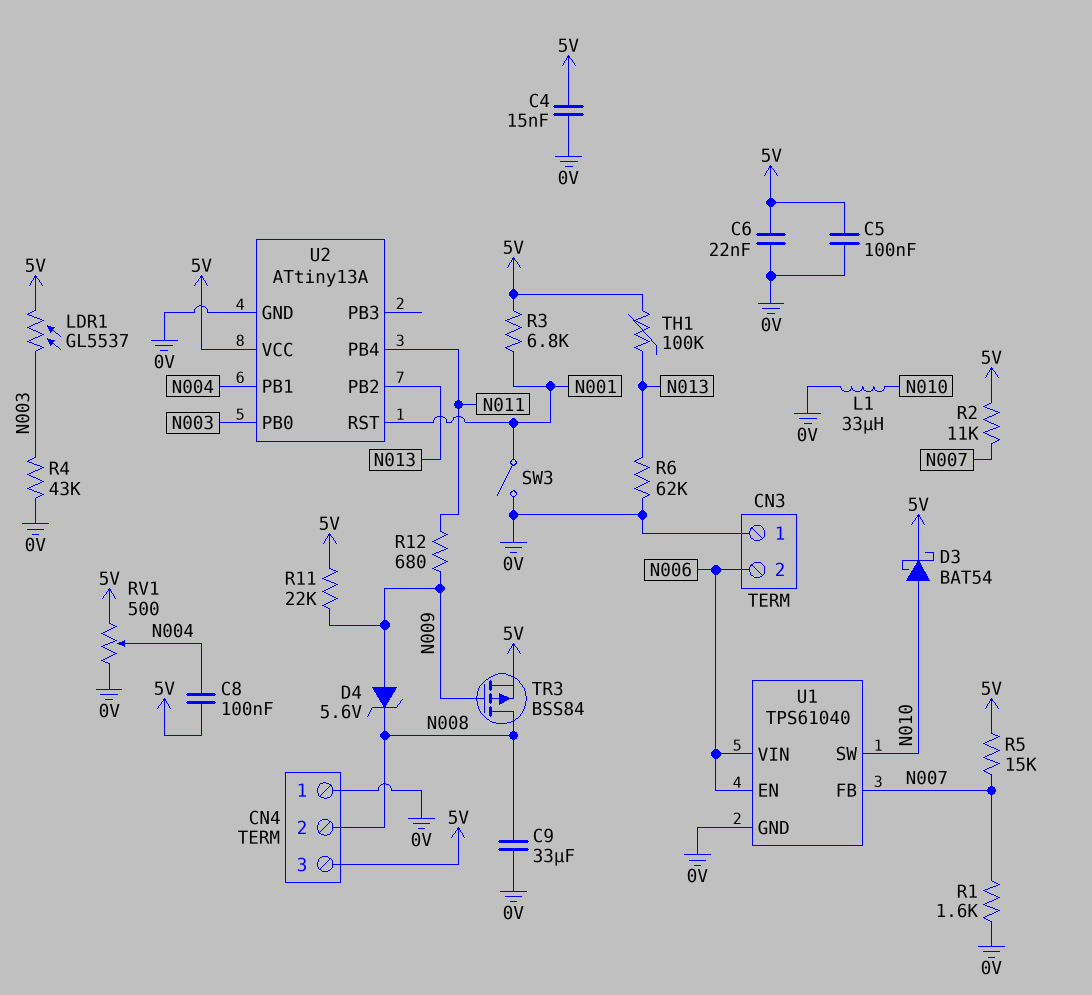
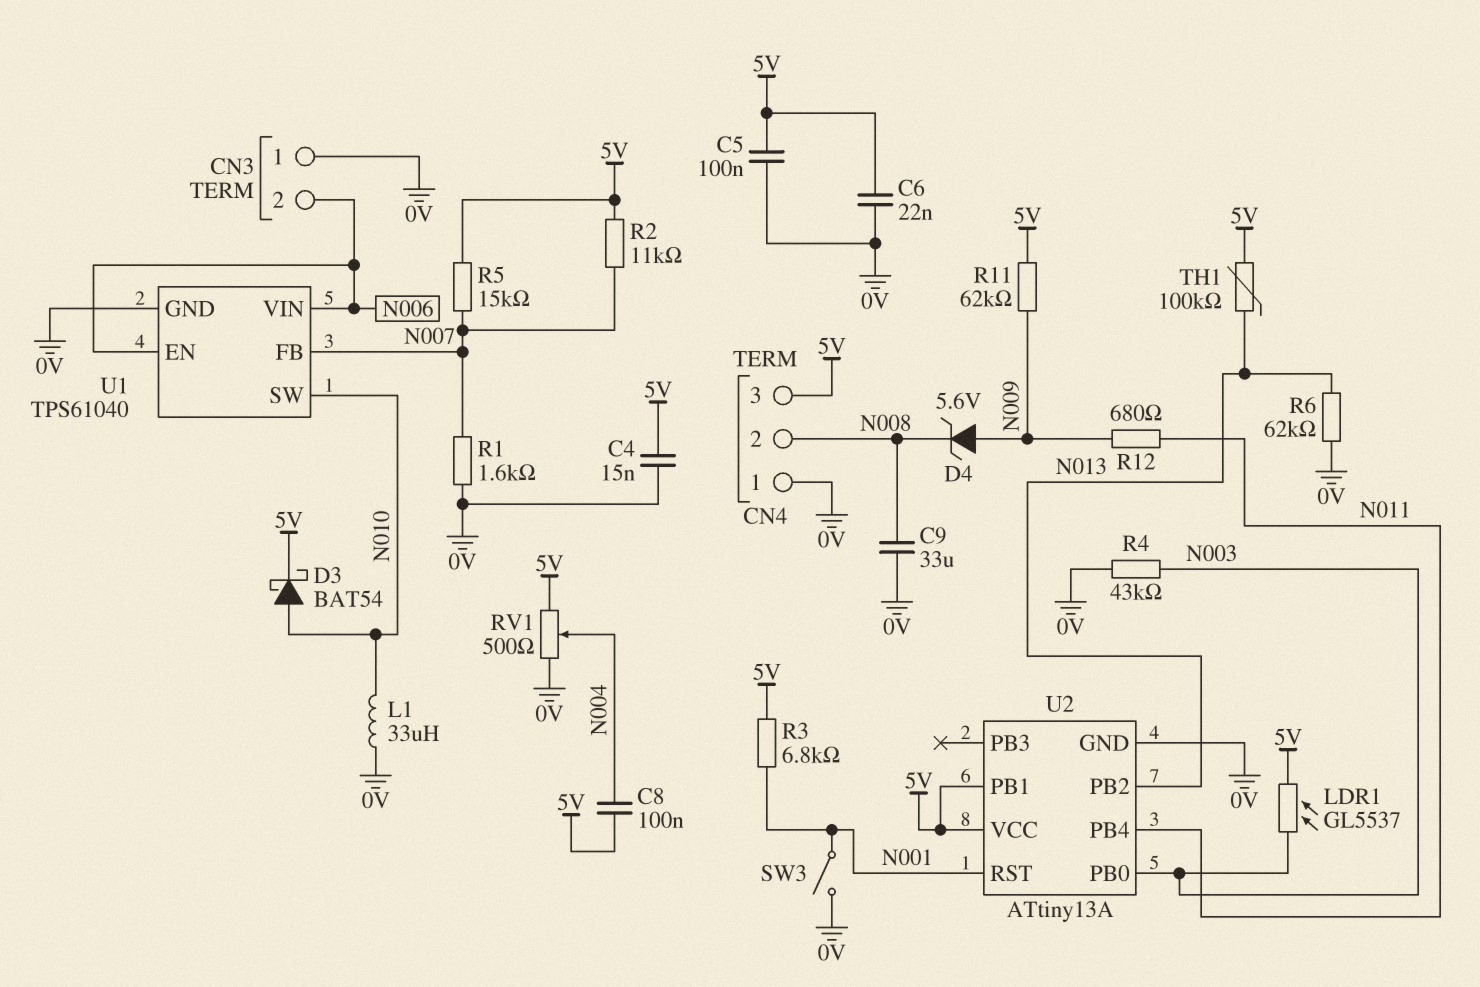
R11: 22k (5V, N009) -> 62k (5V, N009)
TR3: PMOS BSS84 (G N009, D N008, S 5V) -> none
U2 pin PB1: N004 -> 5V

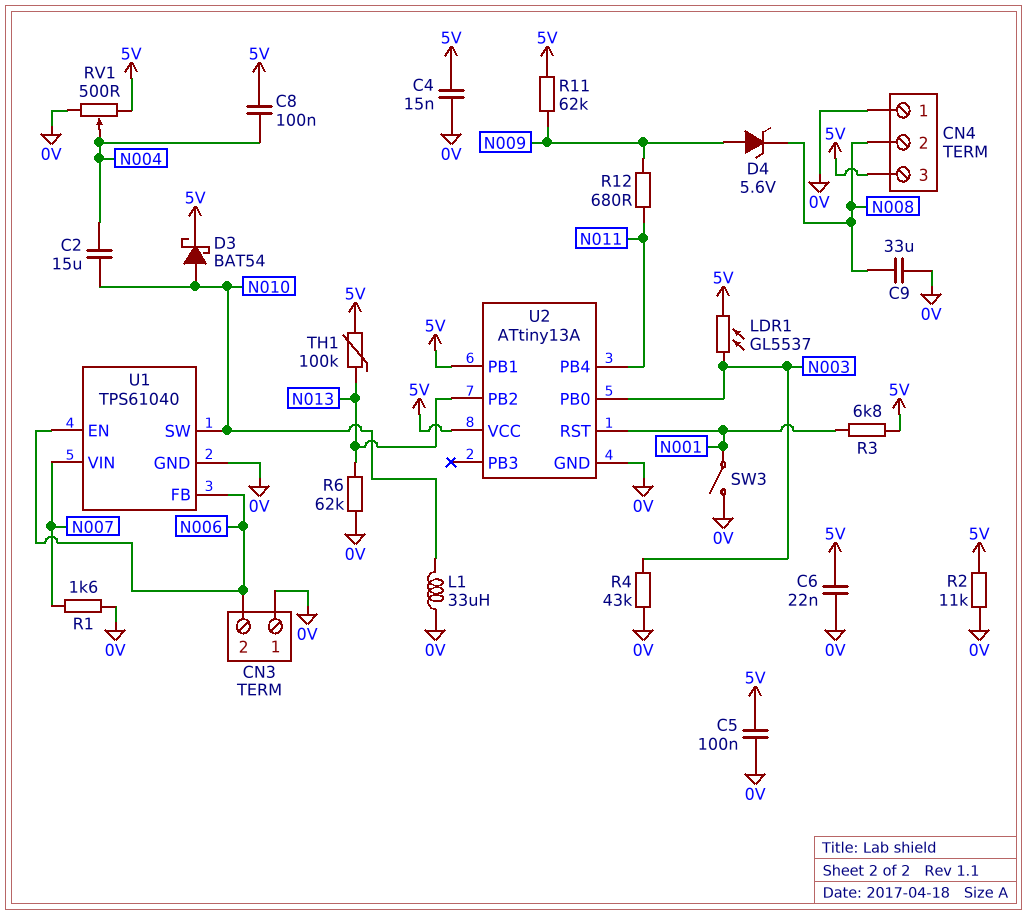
C2: none -> 15uF (N004, N010)
R2: 11k (5V, N007) -> 11k (0V, 5V)
R5: 15k (5V, N007) -> none
U1 pin FB: N007 -> N006
U1 pin VIN: N006 -> N007

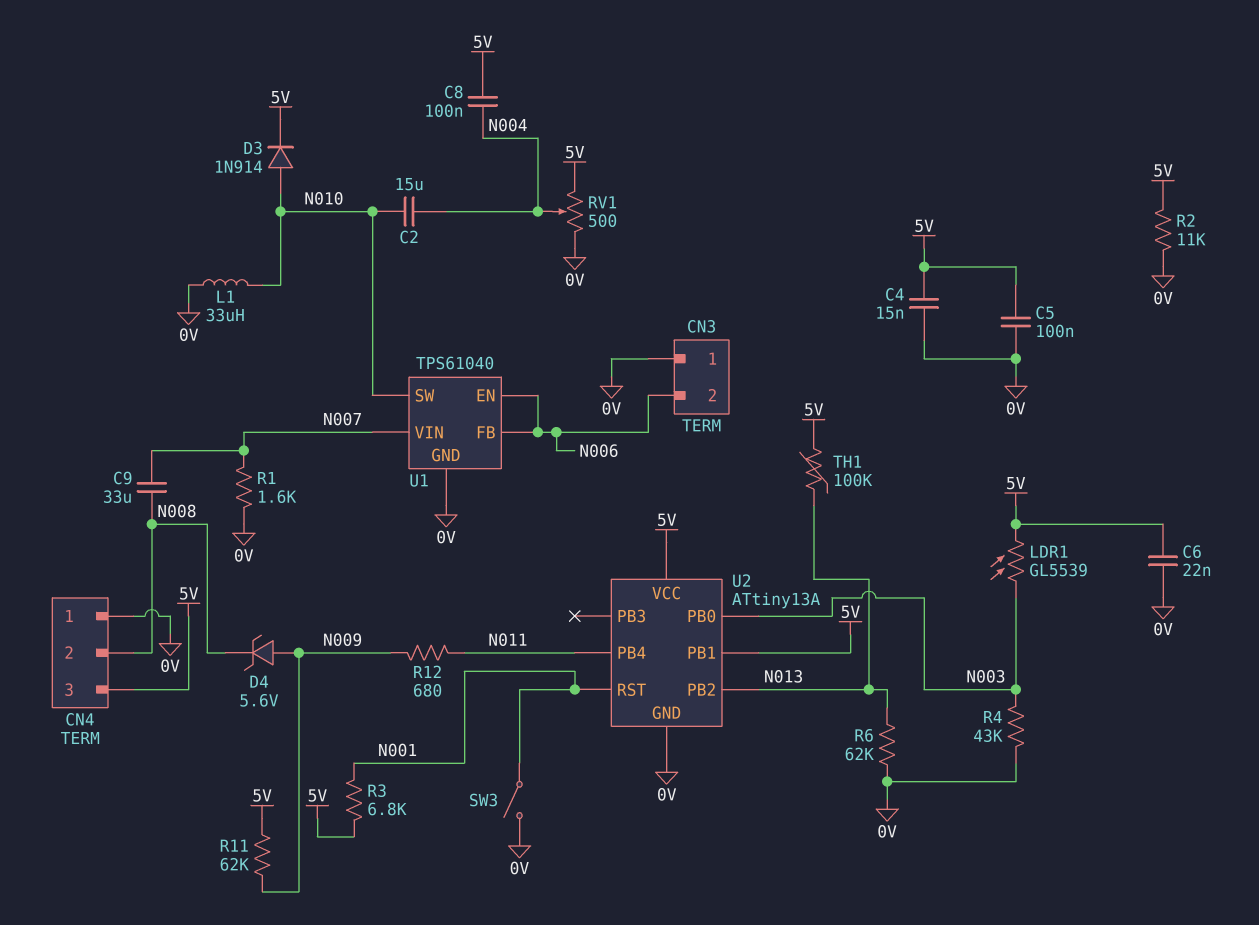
C9: 33uF (0V, N008) -> 33uF (N007, N008)
D3: schottky BAT54 (A N010, K 5V) -> diode 1N914 (A N010, K 5V)
LDR1: GL5537 (5V, N003) -> GL5539 (5V, N003)

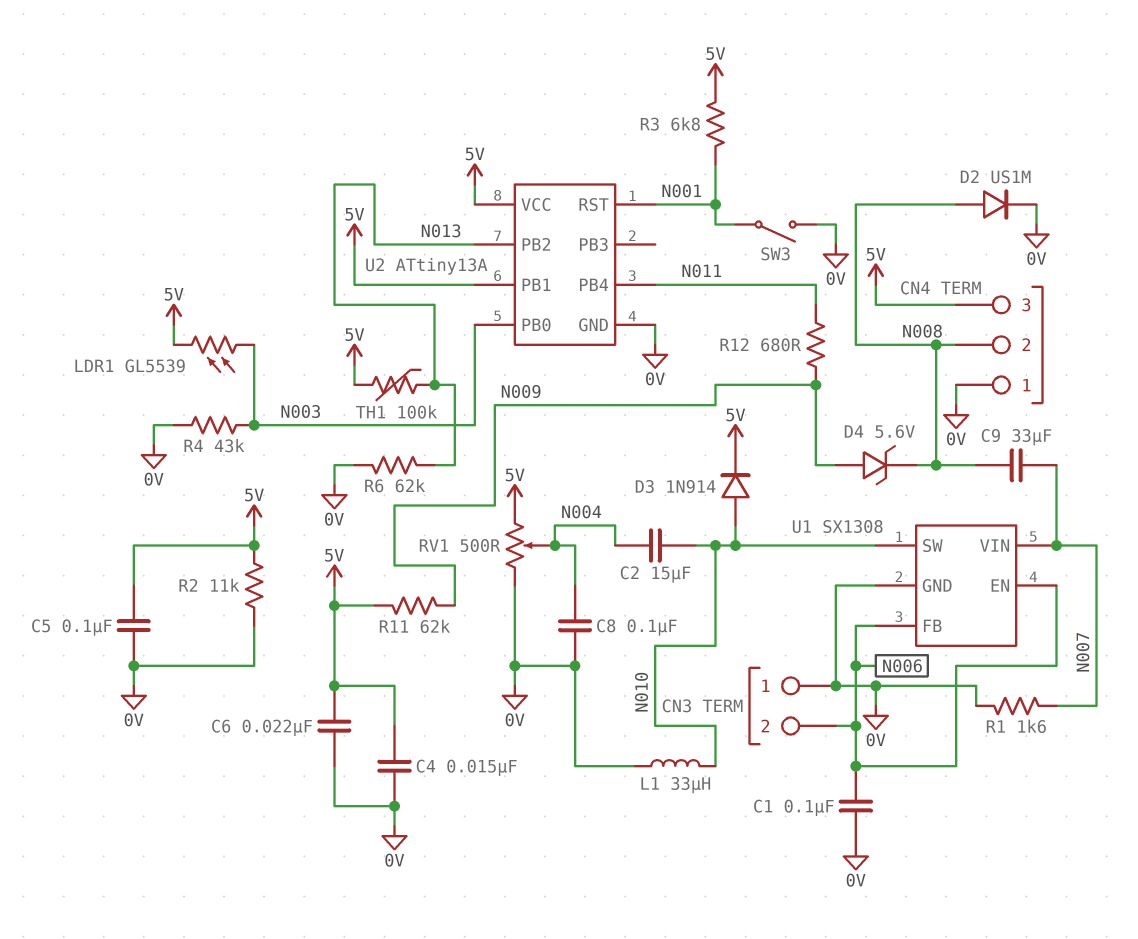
C1: none -> 100nF (0V, N006)
C8: 100nF (5V, N004) -> 100nF (0V, N004)
D2: none -> diode US1M (A N008, K 0V)
U1: TPS61040 -> SX1308

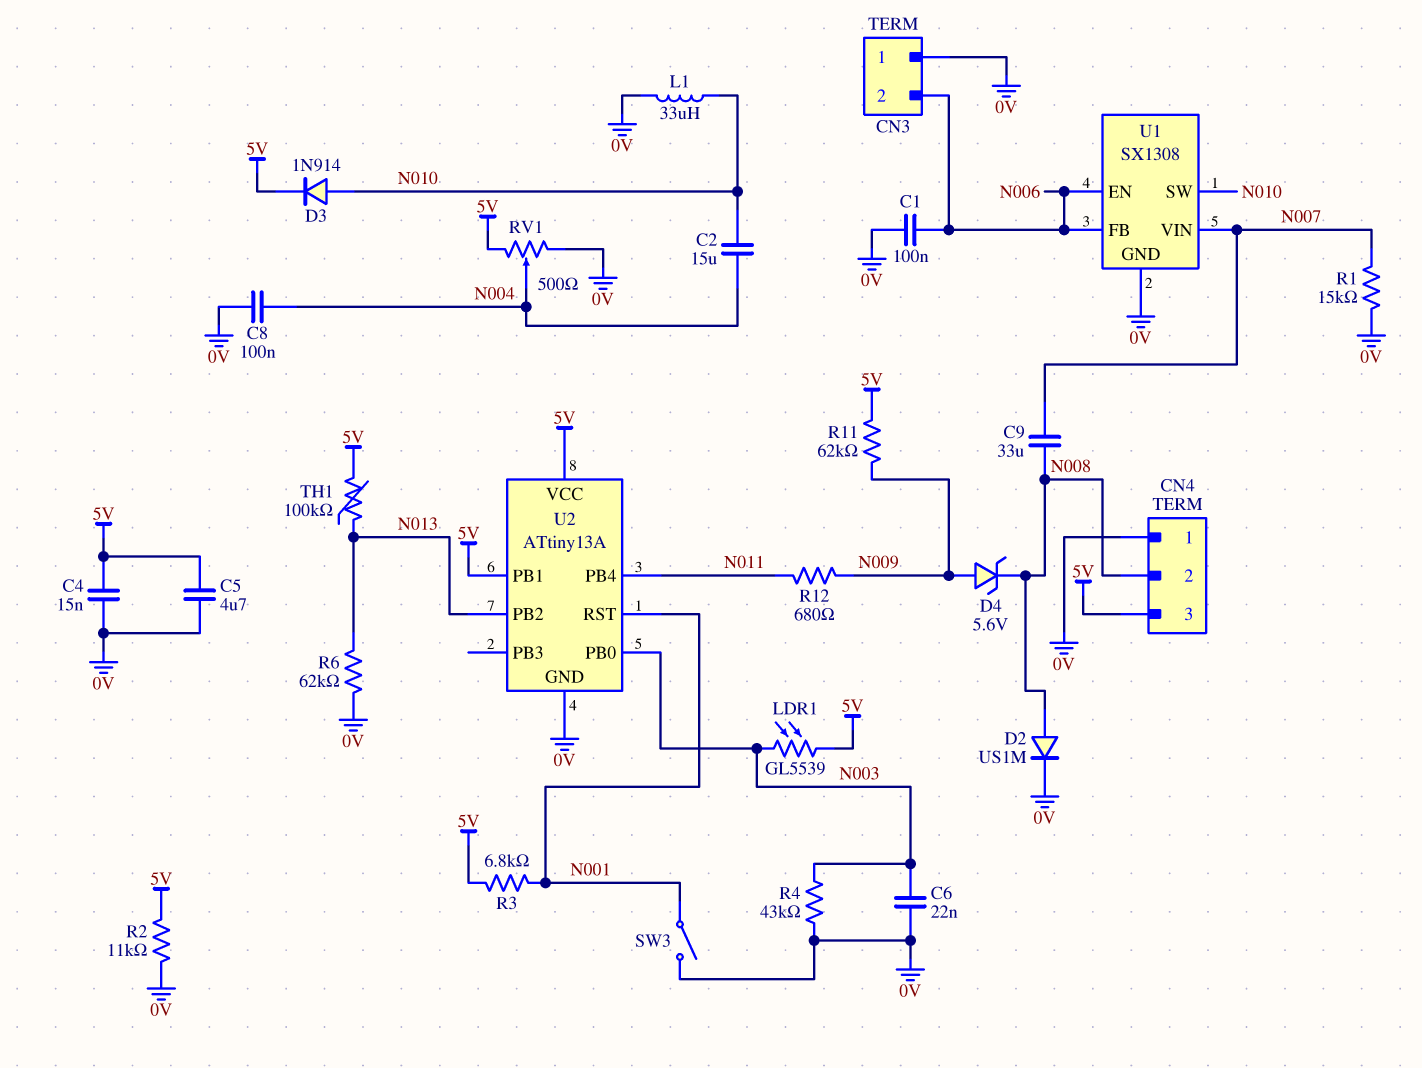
C5: 100nF (0V, 5V) -> 4.7uF (0V, 5V)
C6: 22nF (0V, 5V) -> 22nF (0V, N003)
R1: 1.6k (0V, N007) -> 15k (0V, N007)

